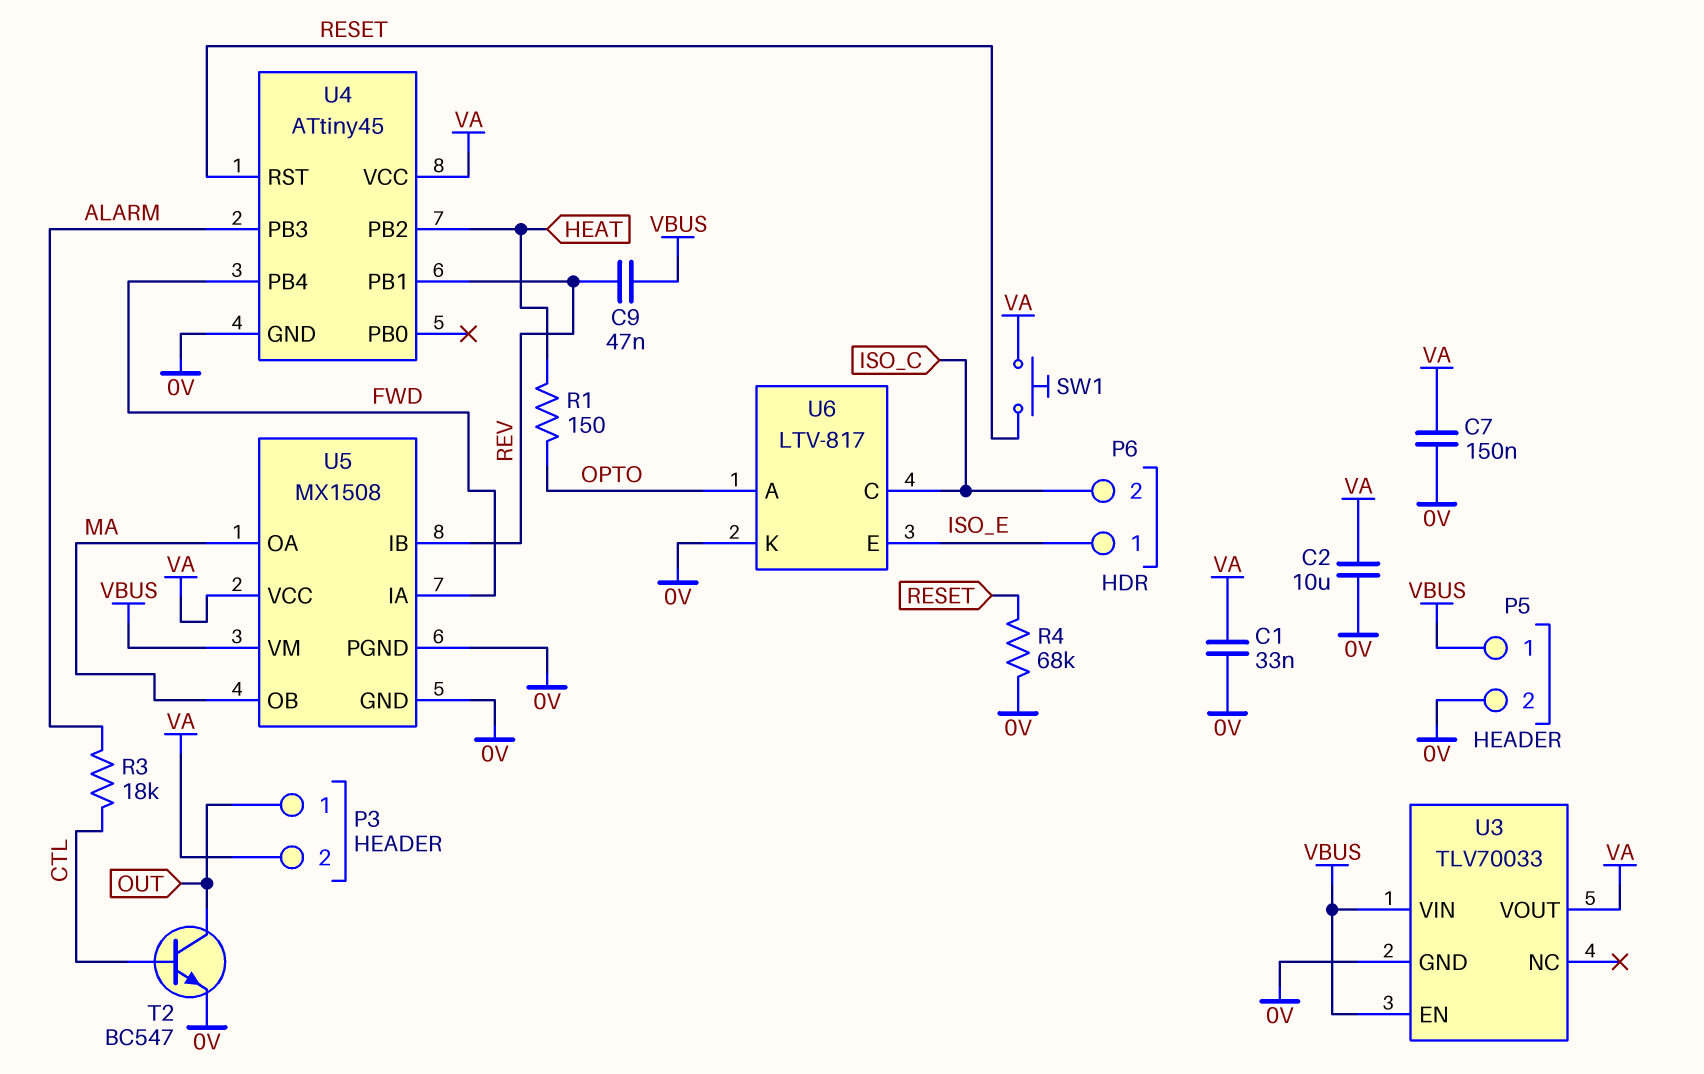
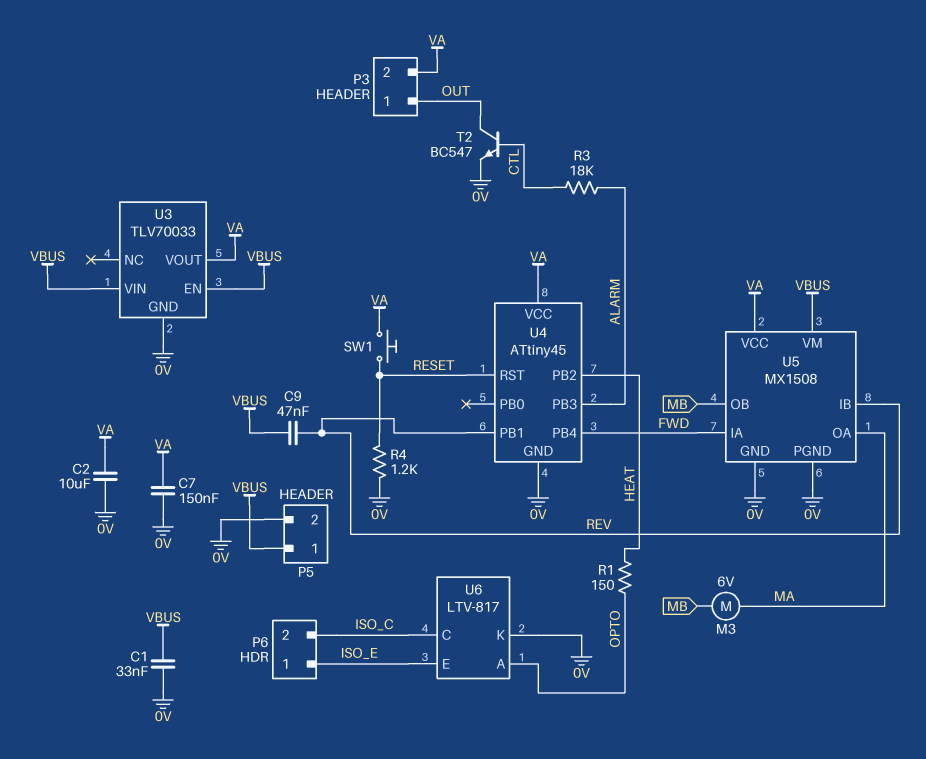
C1: 33nF (0V, VA) -> 33nF (0V, VBUS)
M3: none -> motor 6V (MA, MB)
R4: 68k (0V, RESET) -> 1.2k (0V, RESET)
U5 pin OB: MA -> MB

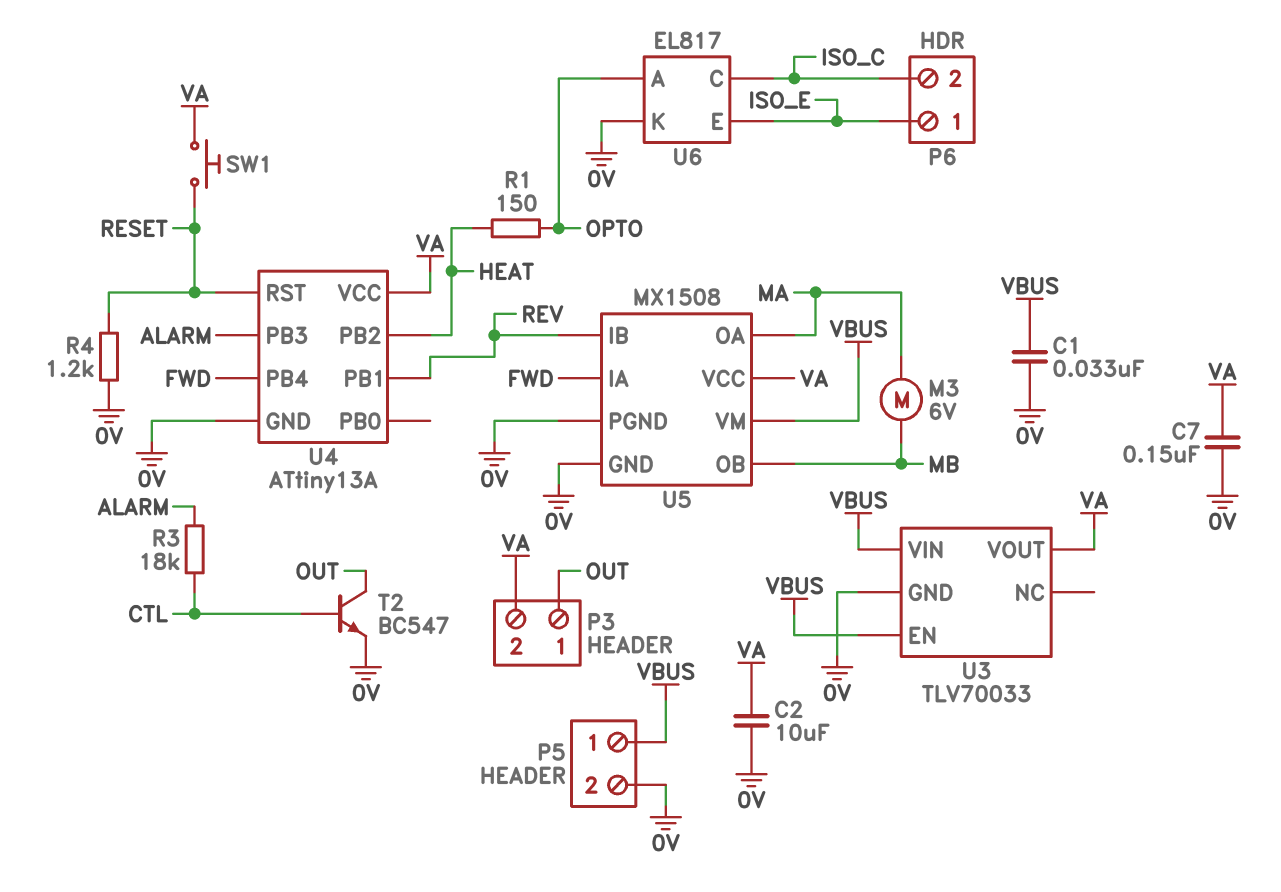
C9: 47nF (REV, VBUS) -> none
U4: ATtiny45 -> ATtiny13A
U6: LTV-817 -> EL817

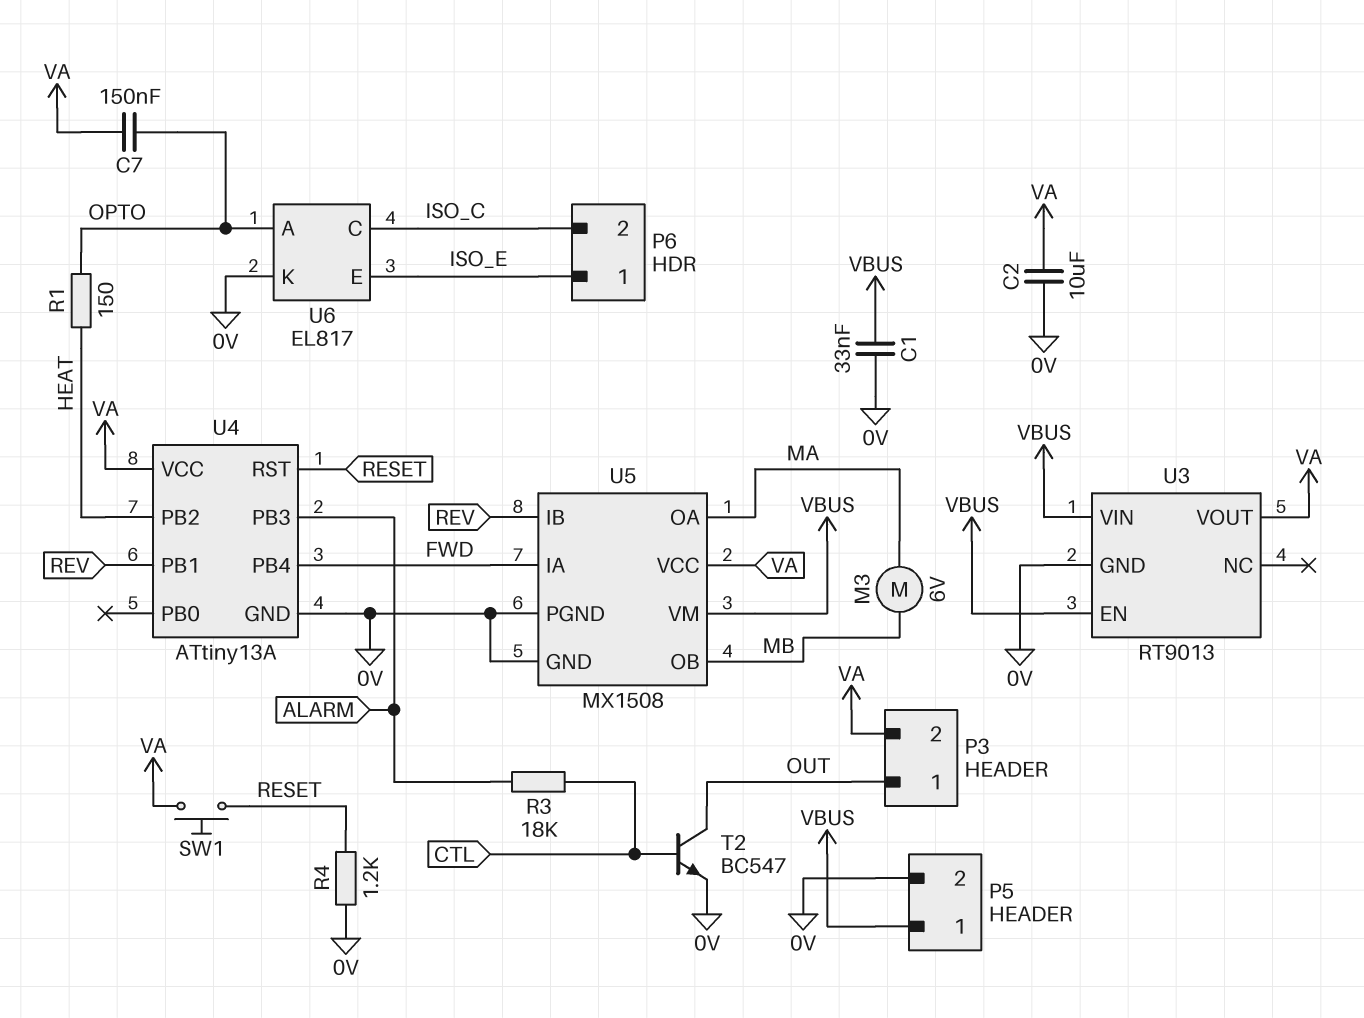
C7: 150nF (0V, VA) -> 150nF (OPTO, VA)
U3: TLV70033 -> RT9013

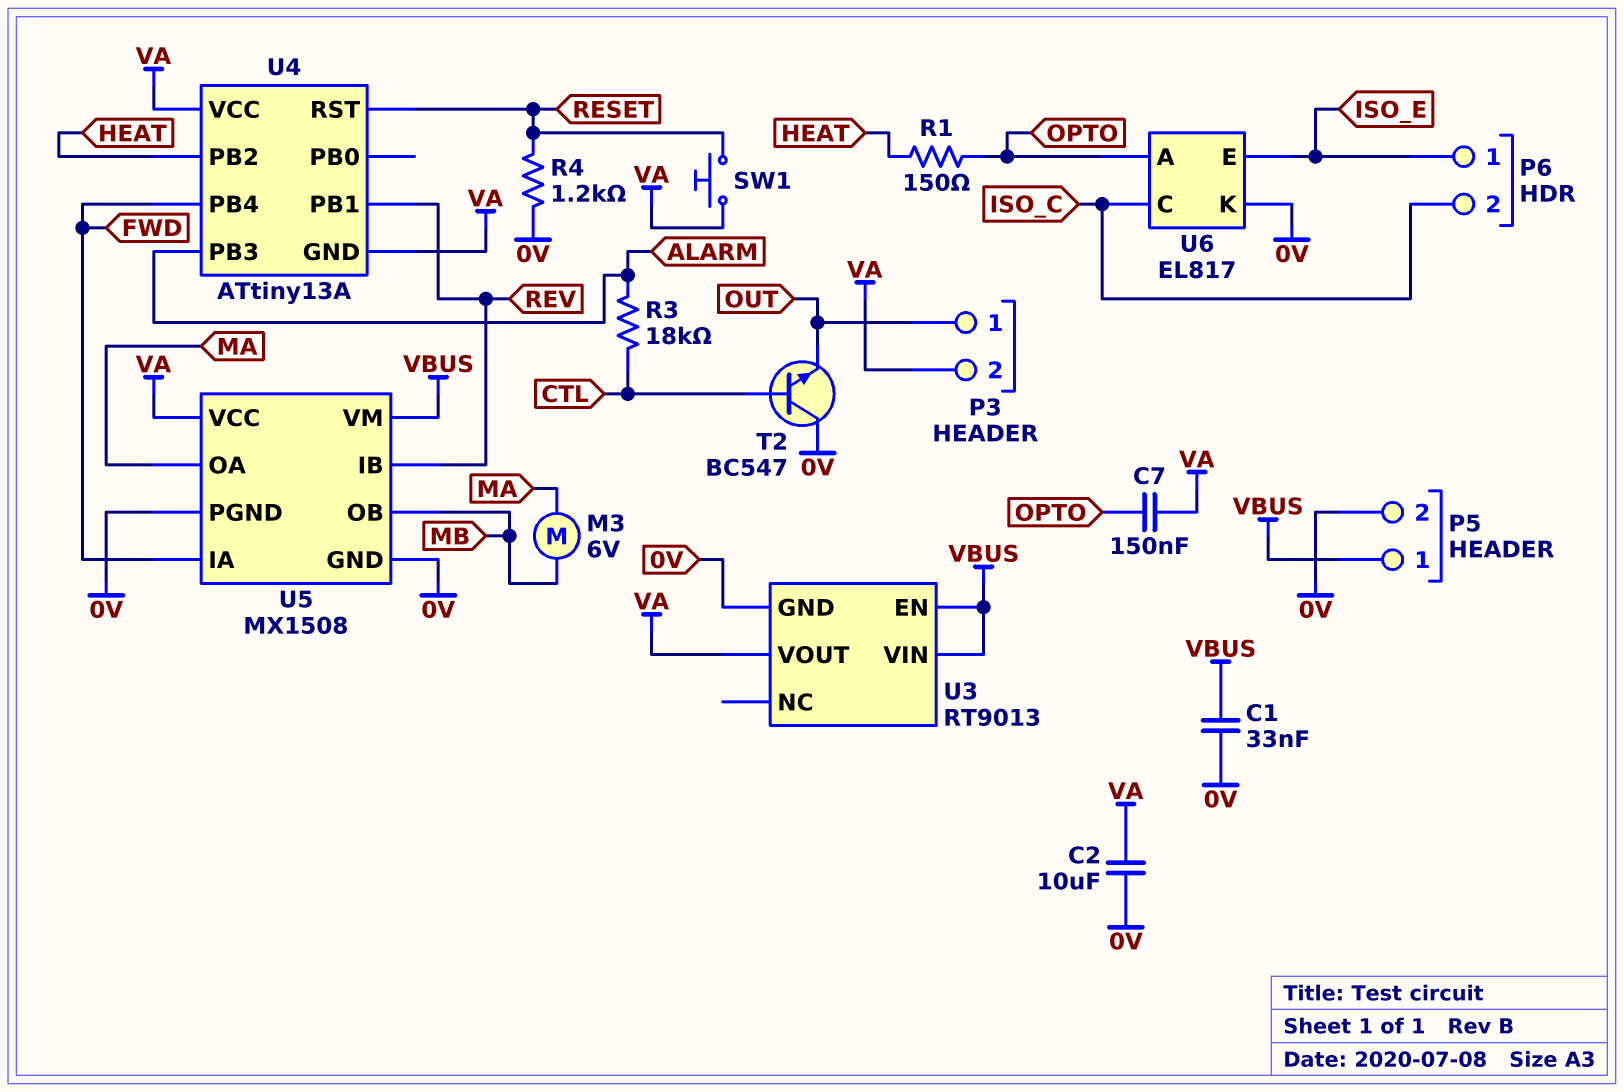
T2: NPN BC547 (B CTL, C OUT, E 0V) -> NPN BC547 (B CTL, C 0V, E OUT)
U4 pin GND: 0V -> VA

